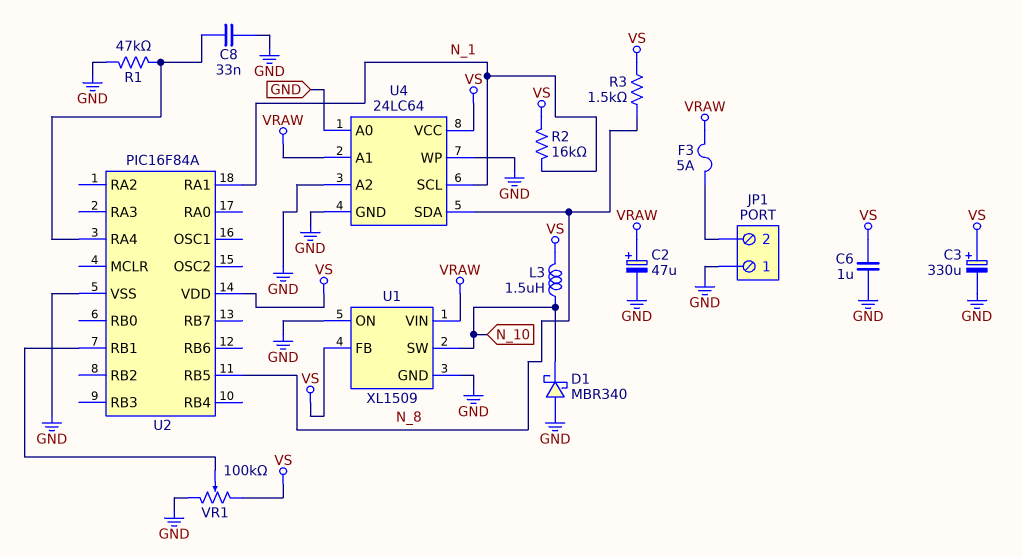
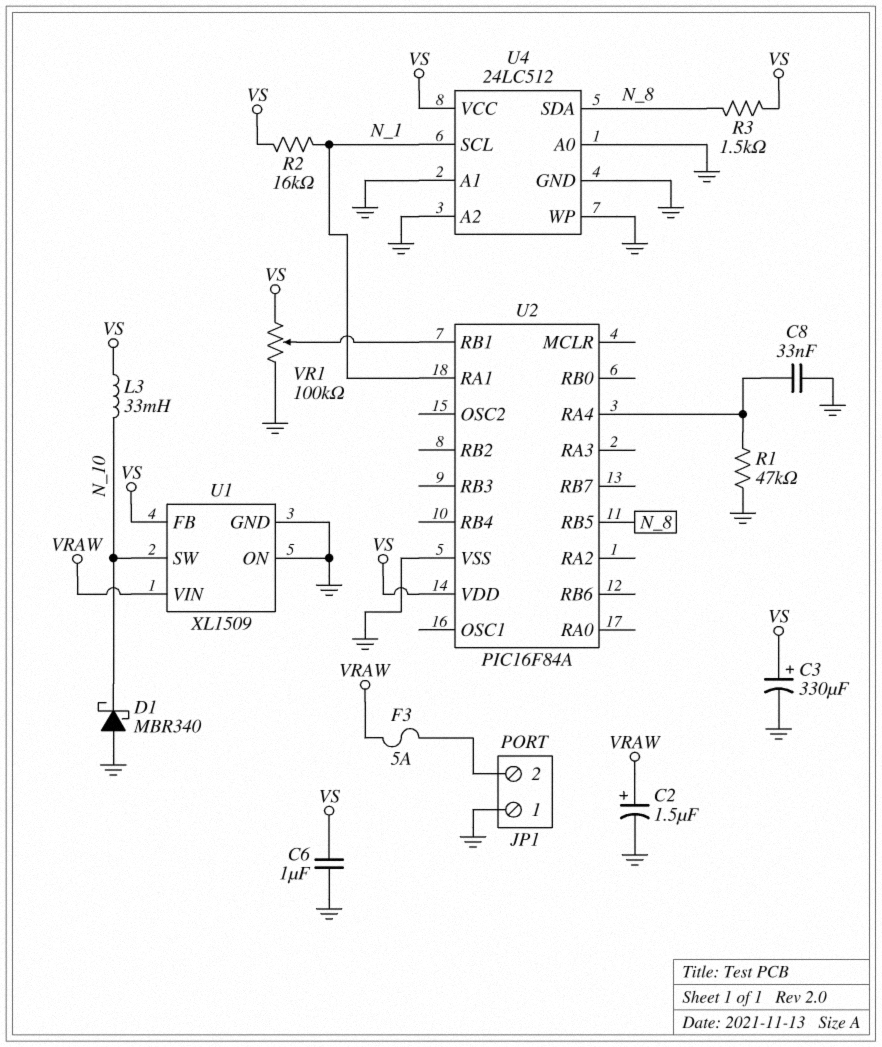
C2: 47uF (plus VRAW, minus GND) -> 1.5uF (plus VRAW, minus GND)
L3: 1.5uH (N_10, VS) -> 33mH (N_10, VS)
U4: 24LC64 -> 24LC512
U4 pin A1: VRAW -> GND

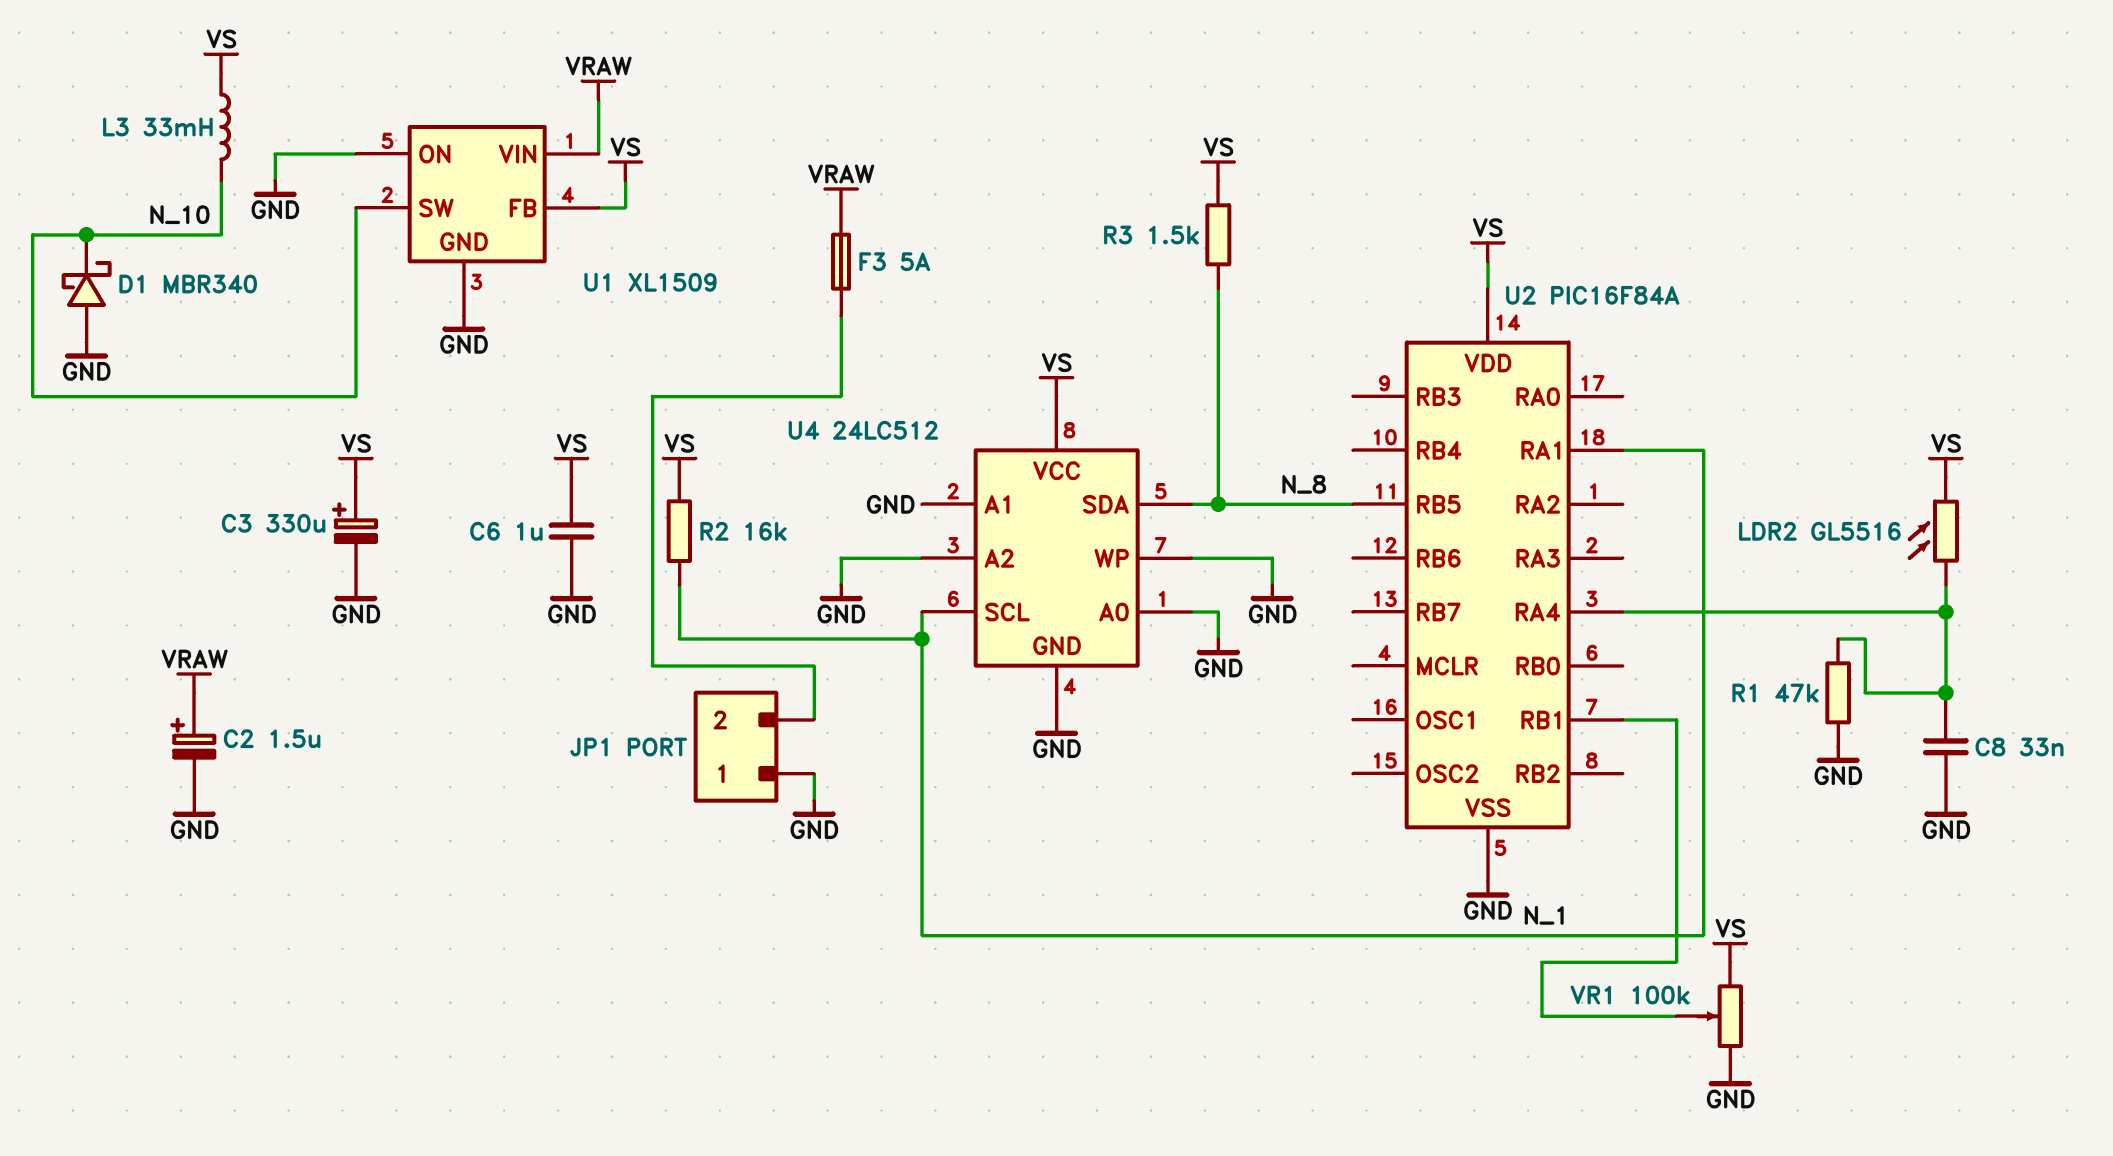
LDR2: none -> GL5516 (U2/RA4, VS)

